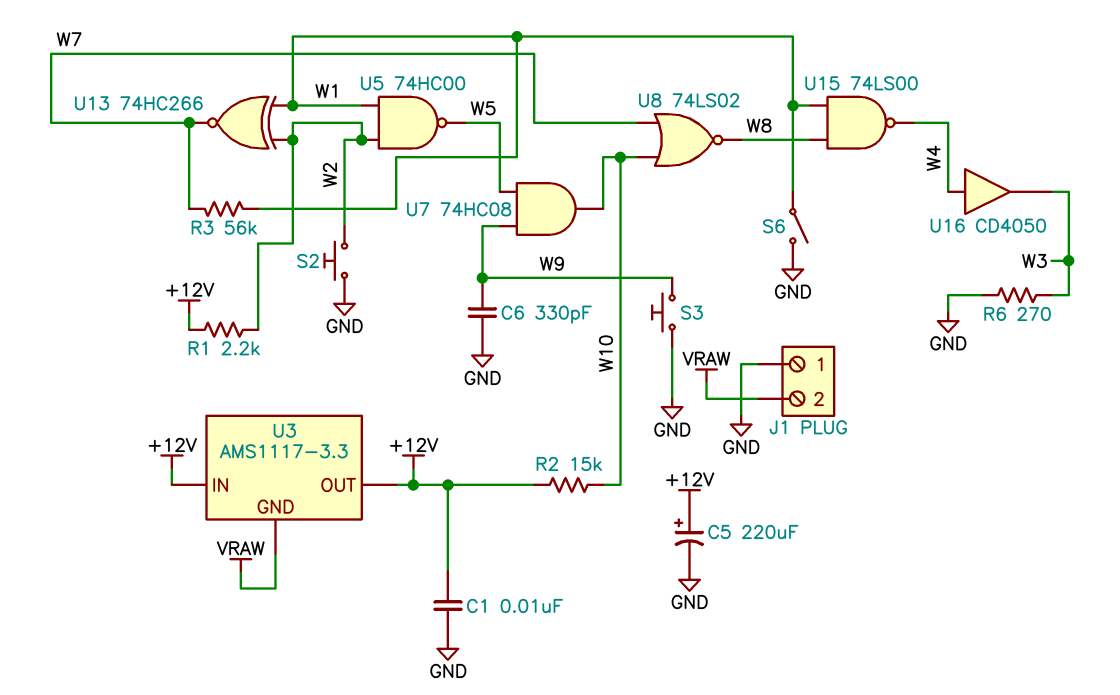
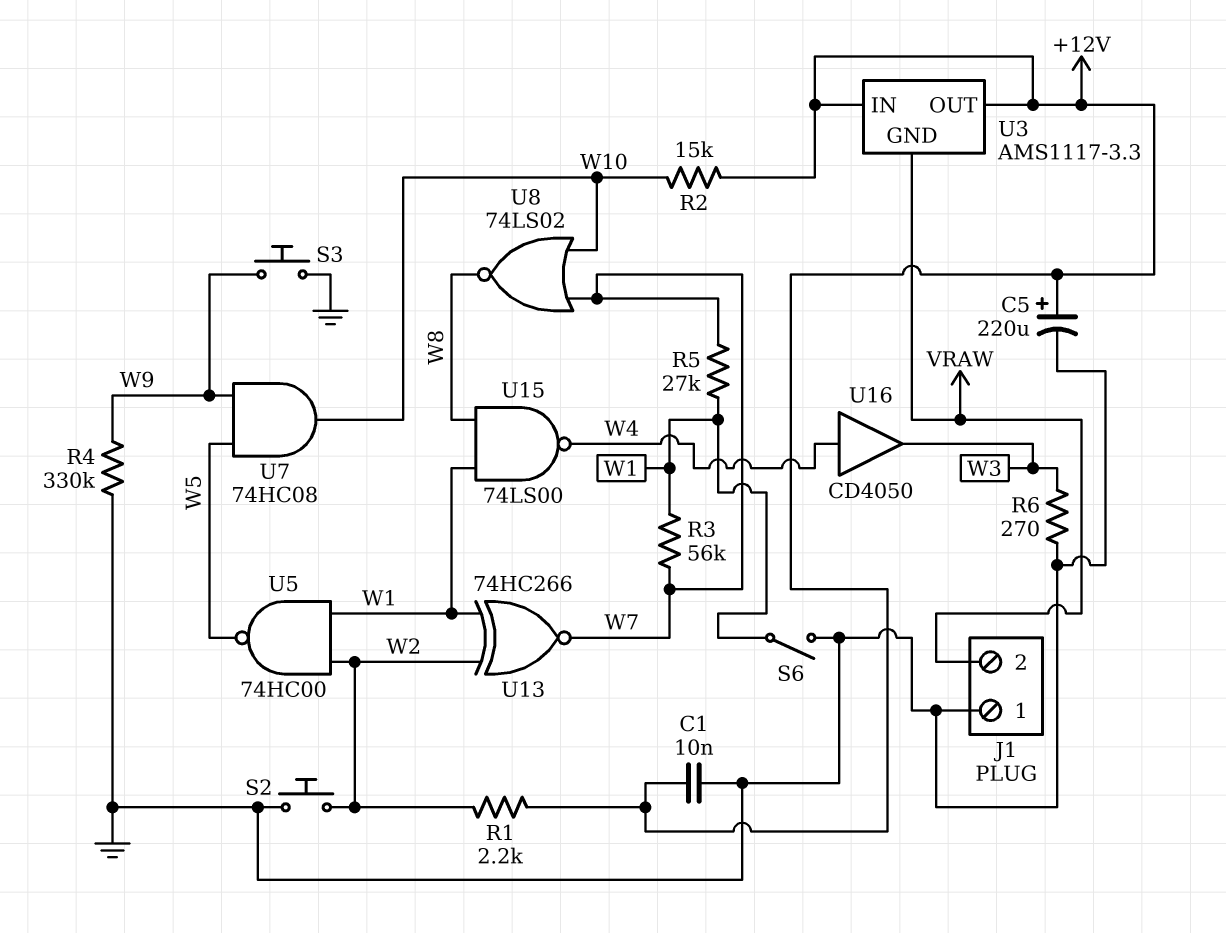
C6: 330pF (GND, W9) -> none
R4: none -> 330k (GND, W9)
R5: none -> 27k (W1, W7)

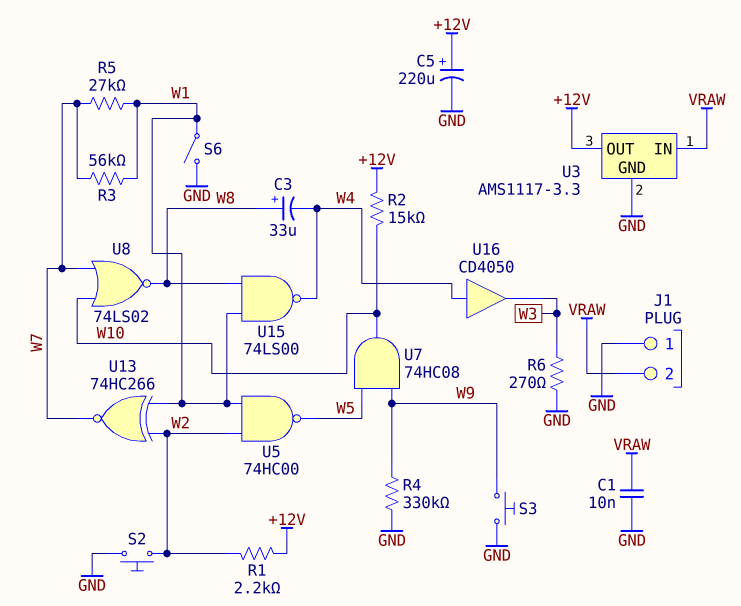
C1: 10nF (+12V, GND) -> 10nF (GND, VRAW)
C3: none -> 33uF (plus W8, minus W4)
U3 pin GND: VRAW -> GND
U3 pin IN: +12V -> VRAW

